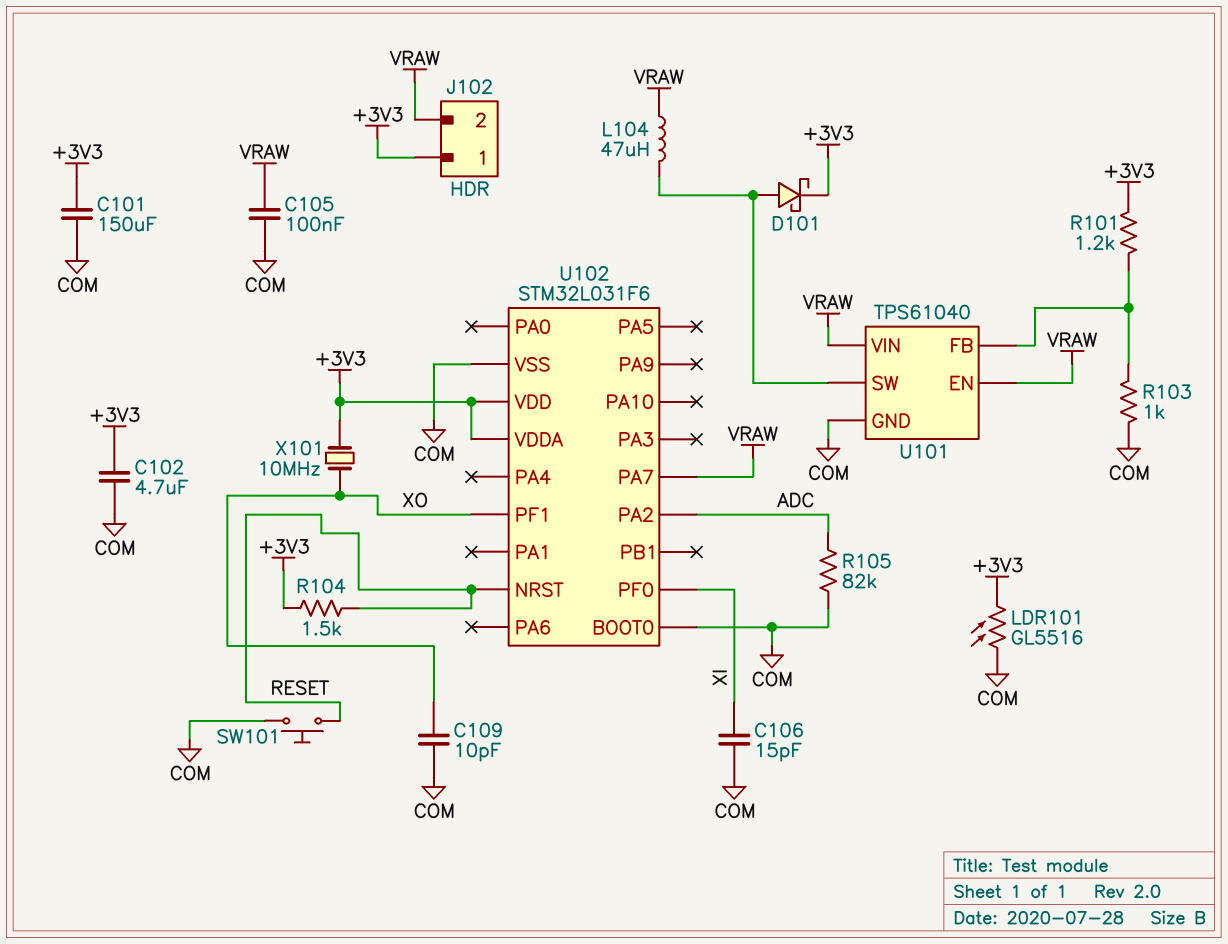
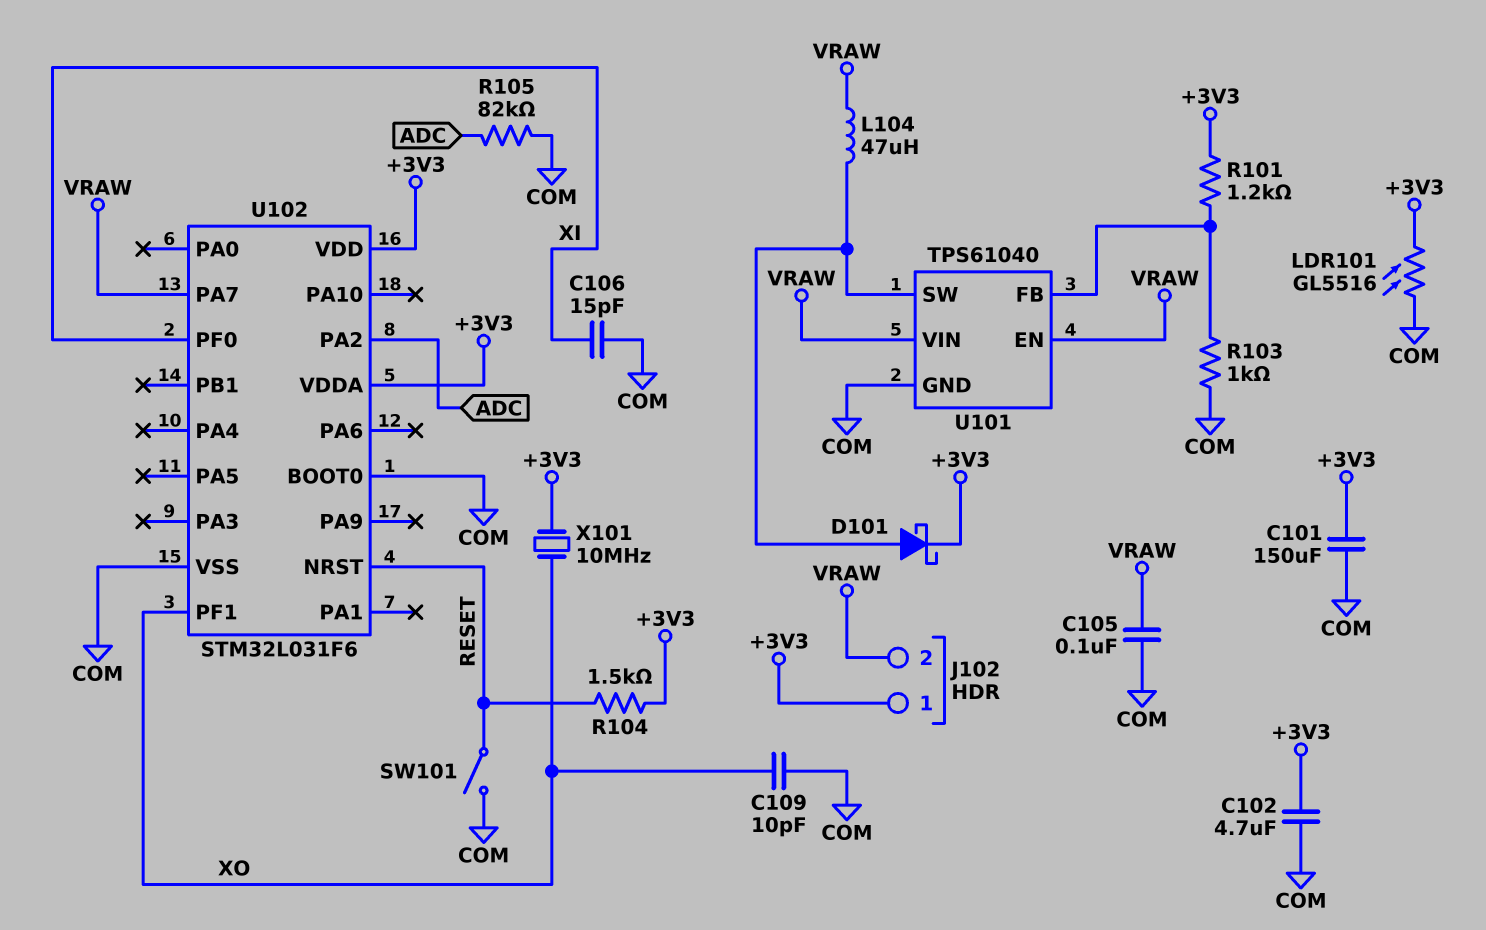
SW101: button (COM, RESET) -> switch (COM, RESET)

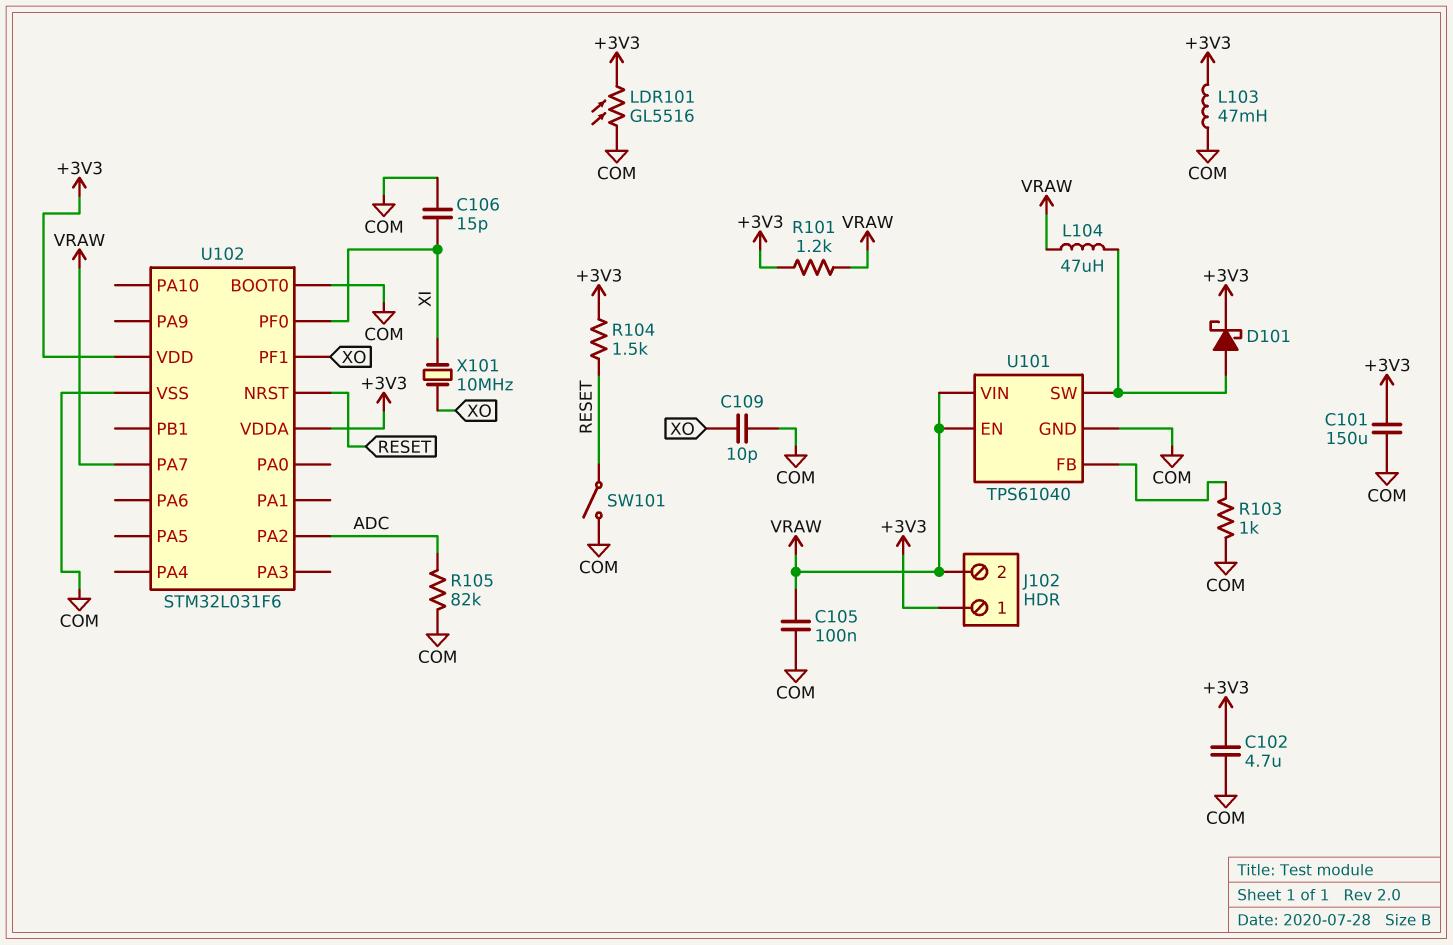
L103: none -> 47mH (+3V3, COM)
R101: 1.2k (+3V3, U101/FB) -> 1.2k (+3V3, VRAW)
X101: 10MHz (+3V3, XO) -> 10MHz (XI, XO)

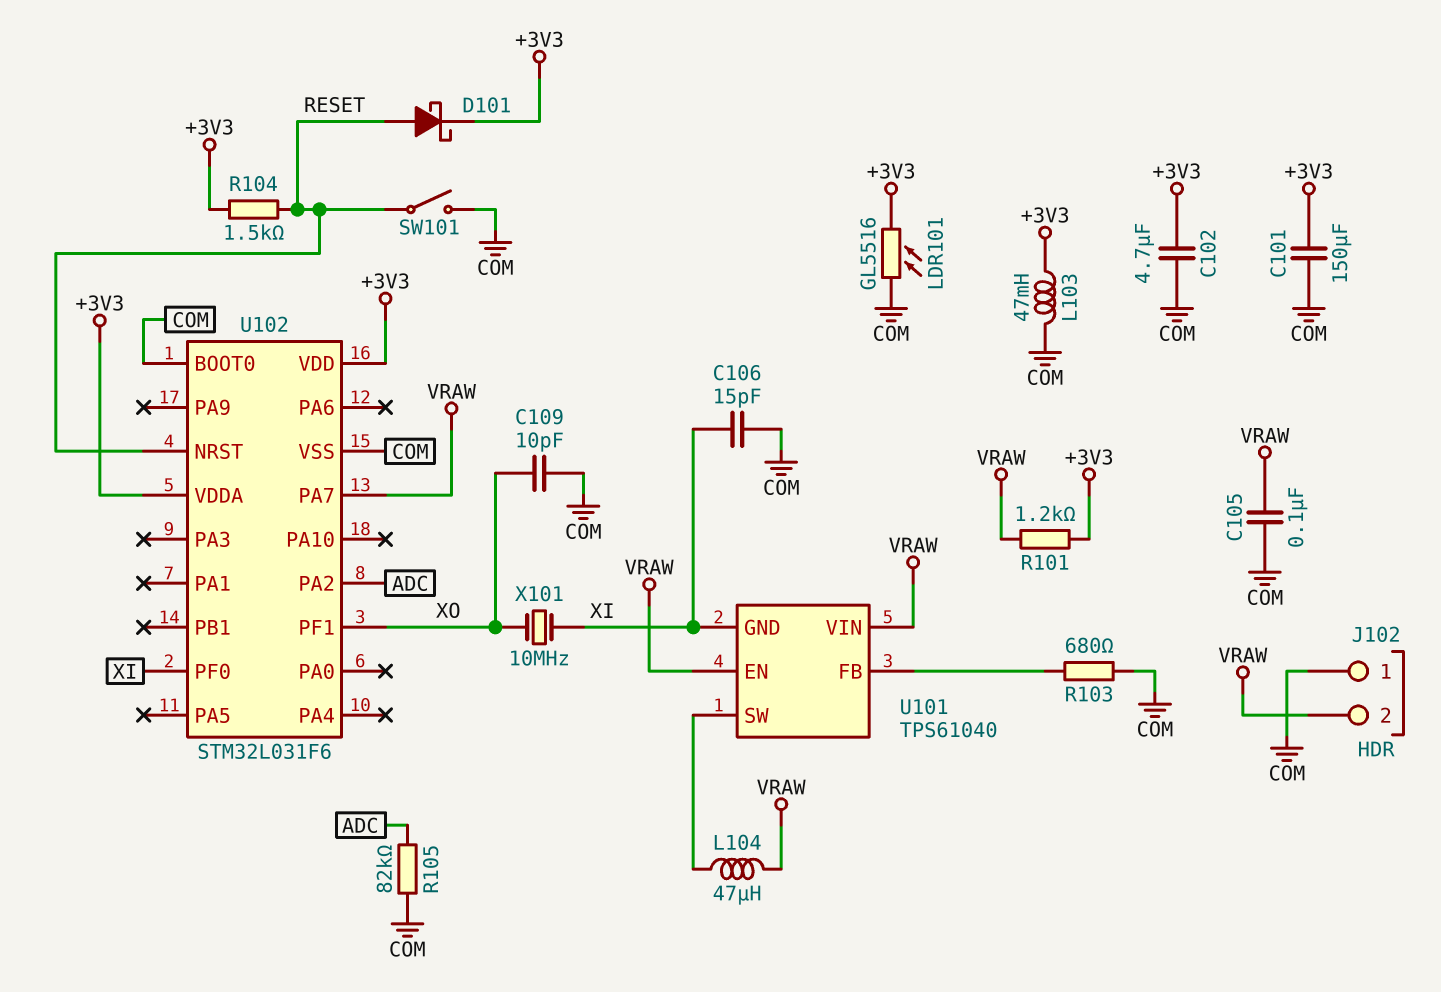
D101: schottky (A U101/SW, K +3V3) -> schottky (A RESET, K +3V3)
J102 pin 1: +3V3 -> COM
R103: 1k (COM, U101/FB) -> 680 (COM, U101/FB)
U101 pin GND: COM -> XI

